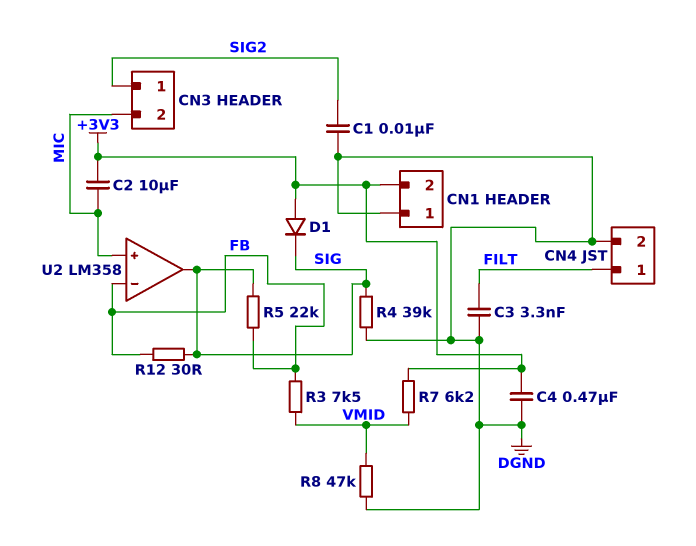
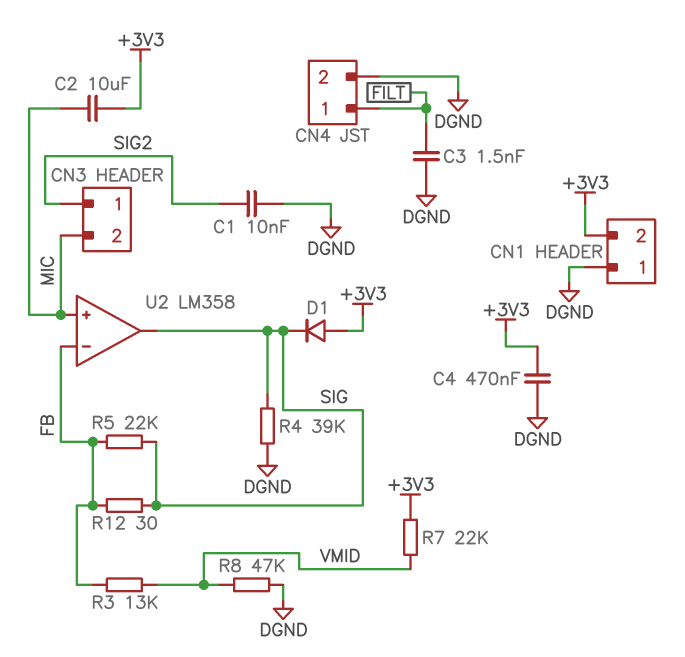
C3: 3.3nF (DGND, FILT) -> 1.5nF (DGND, FILT)
R3: 7.5k (FB, VMID) -> 13k (FB, VMID)
R7: 6.2k (+3V3, VMID) -> 22k (+3V3, VMID)

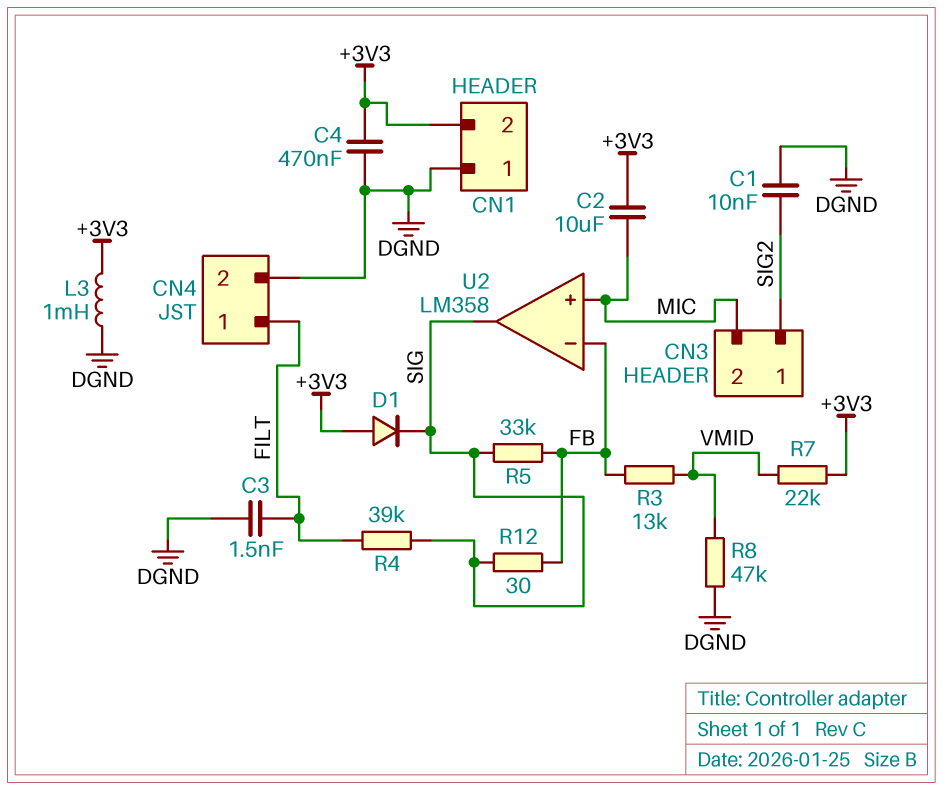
L3: none -> 1mH (+3V3, DGND)
R4: 39k (DGND, SIG) -> 39k (FILT, SIG)
R5: 22k (FB, SIG) -> 33k (FB, SIG)

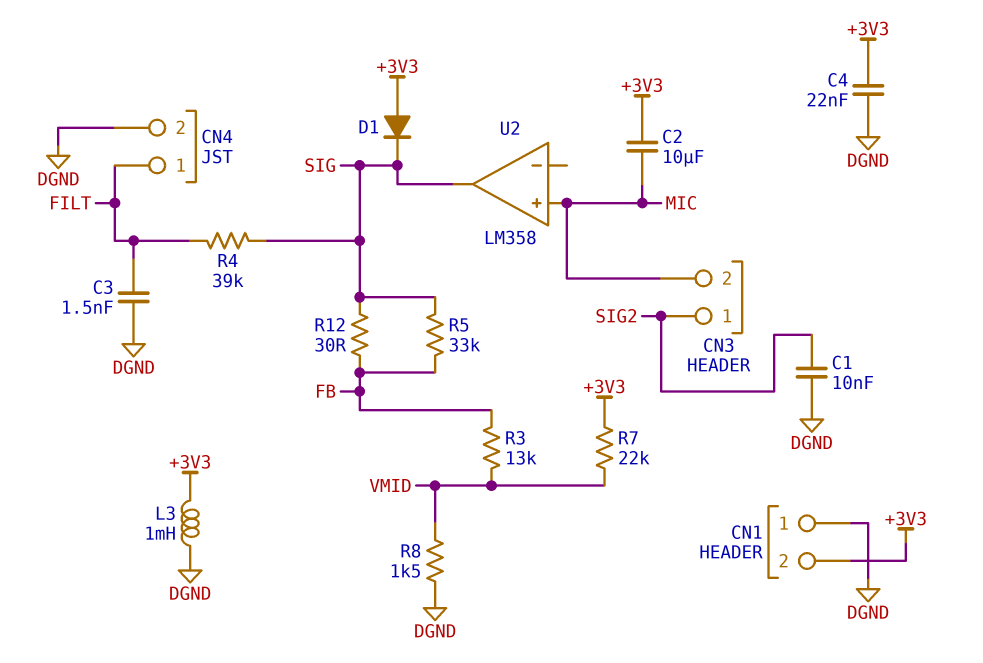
C4: 470nF (+3V3, DGND) -> 22nF (+3V3, DGND)
R8: 47k (DGND, VMID) -> 1.5k (DGND, VMID)
U2 pin in-: FB -> none

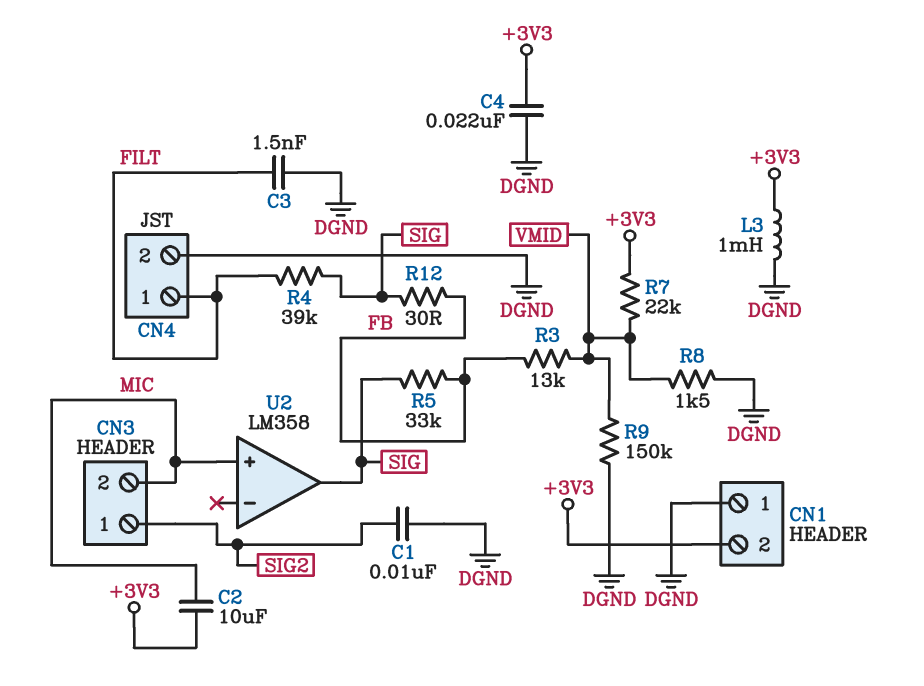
D1: diode (A +3V3, K SIG) -> none
R9: none -> 150k (DGND, VMID)

